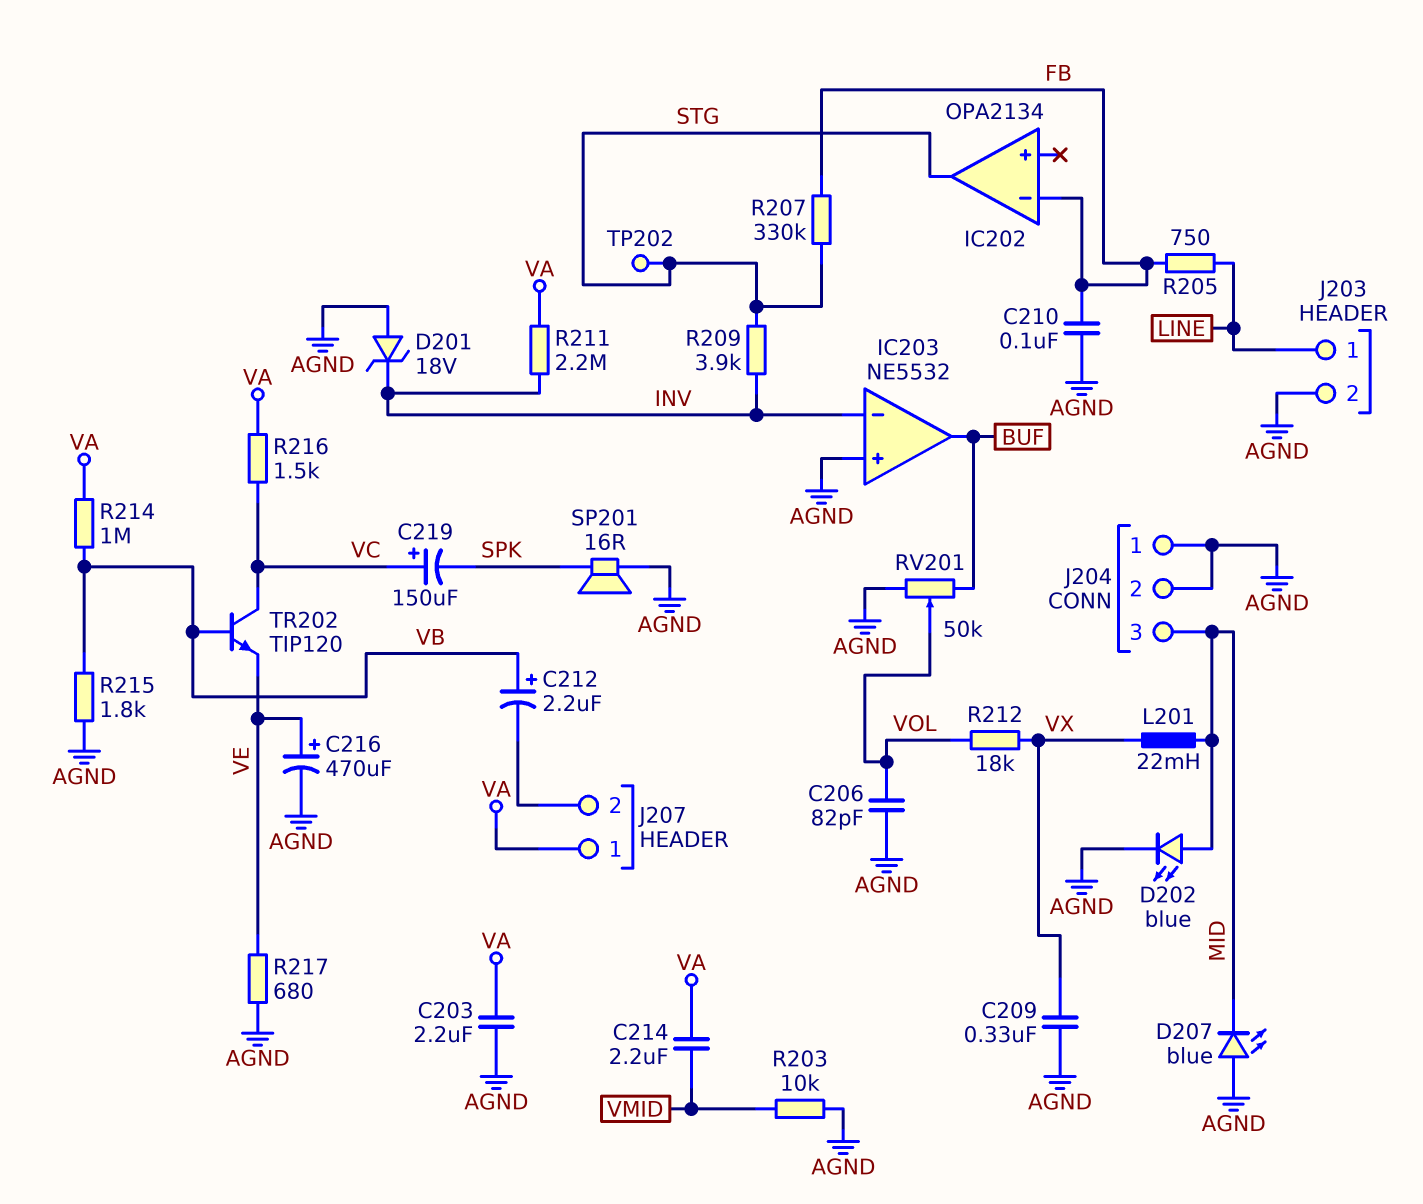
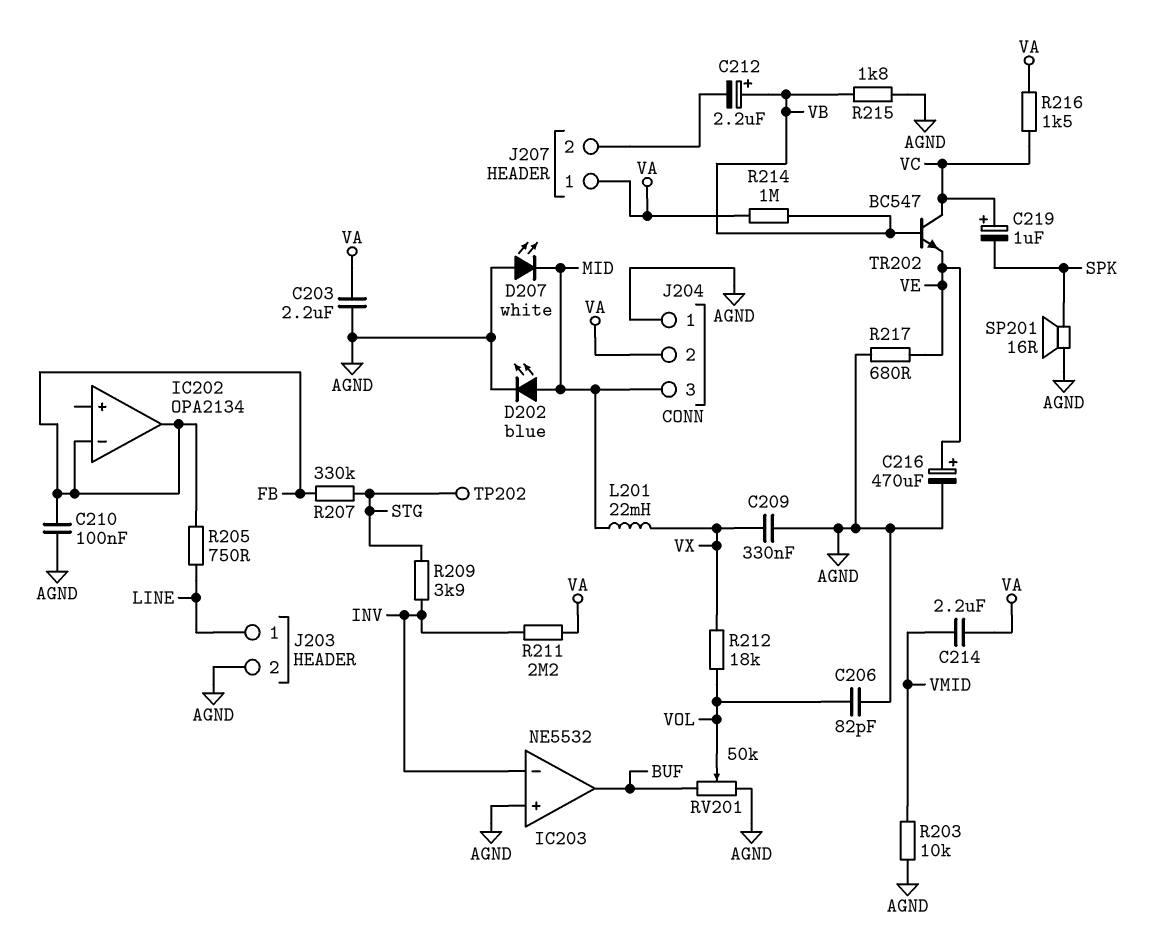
C219: 150uF (plus VC, minus SPK) -> 1uF (plus VC, minus SPK)
D201: zener 18V (A AGND, K INV) -> none
D207: LED blue (A AGND, K MID) -> LED white (A AGND, K MID)
IC202 pin out: STG -> FB
J204 pin 2: AGND -> VA
TR202: NPN TIP120 (B VB, C VC, E VE) -> NPN BC547 (B VB, C VC, E VE)

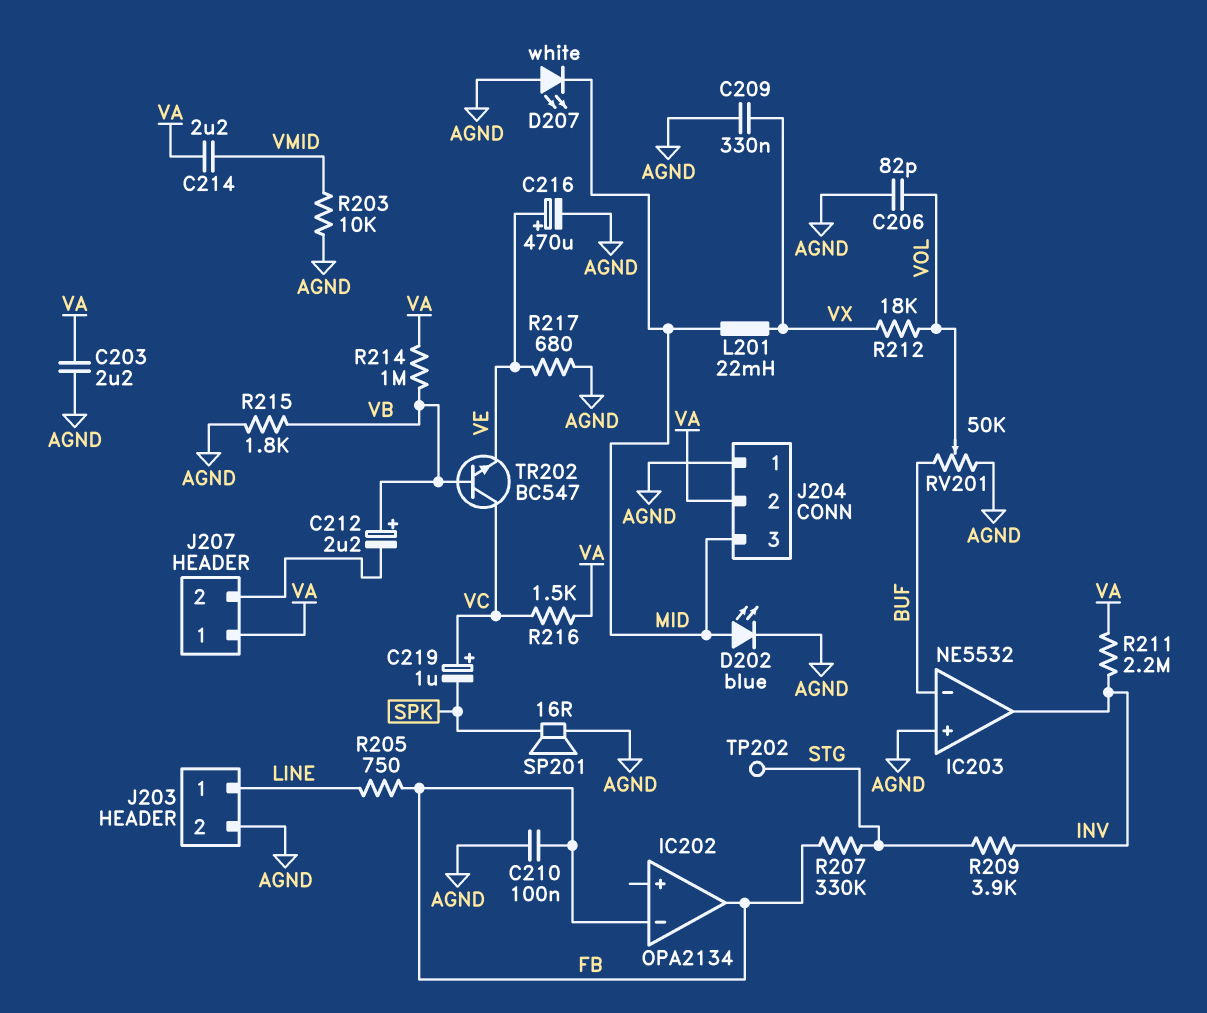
IC203 pin in-: INV -> BUF
IC203 pin out: BUF -> INV

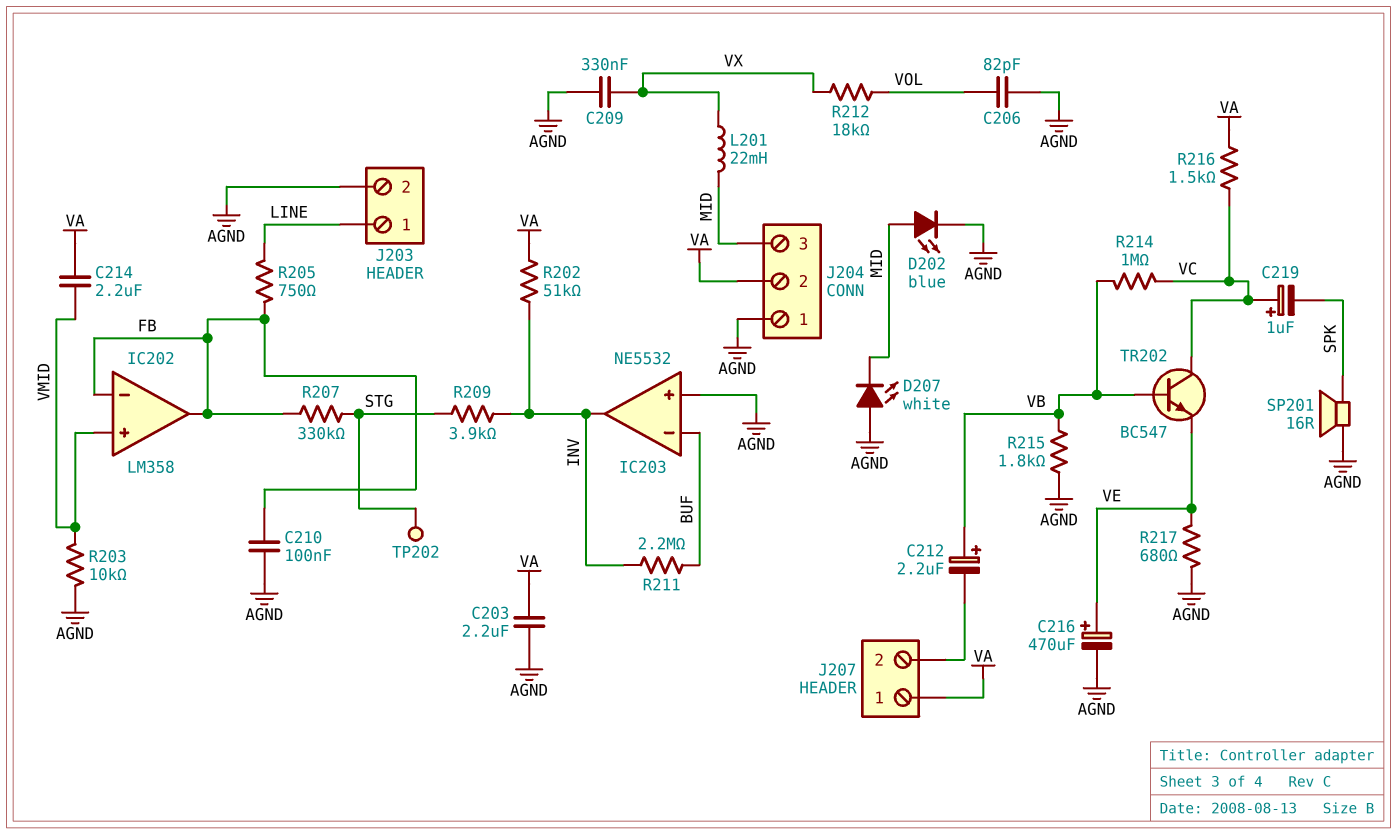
IC202: OPA2134 -> LM358
IC202 pin in+: none -> VMID
R202: none -> 51k (INV, VA)
R211: 2.2M (INV, VA) -> 2.2M (BUF, INV)
R214: 1M (VA, VB) -> 1M (VB, VC)
RV201: 50k (AGND, BUF, wiper VOL) -> none

